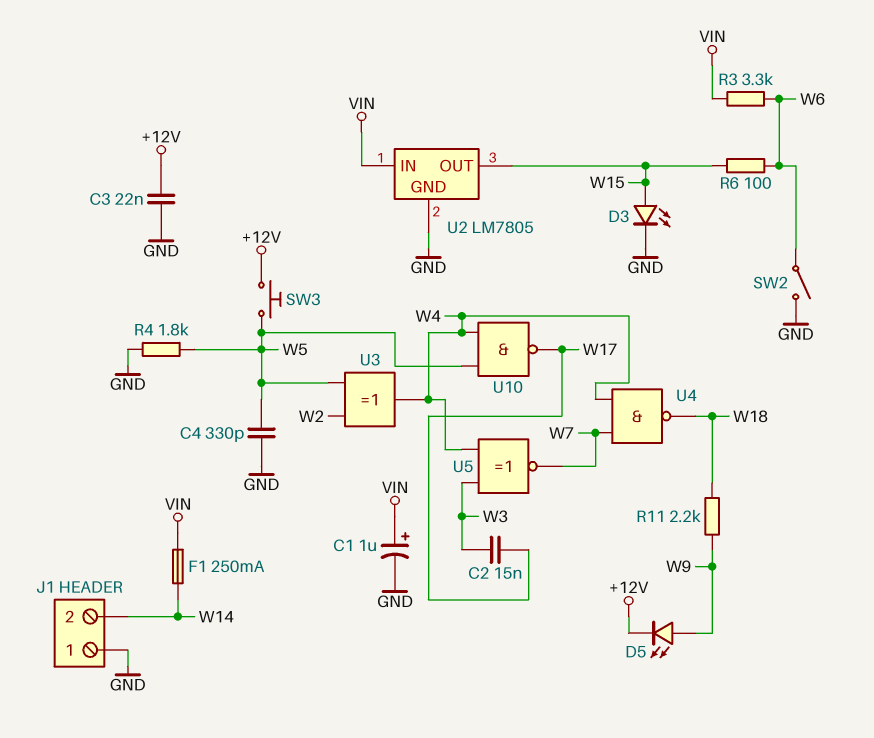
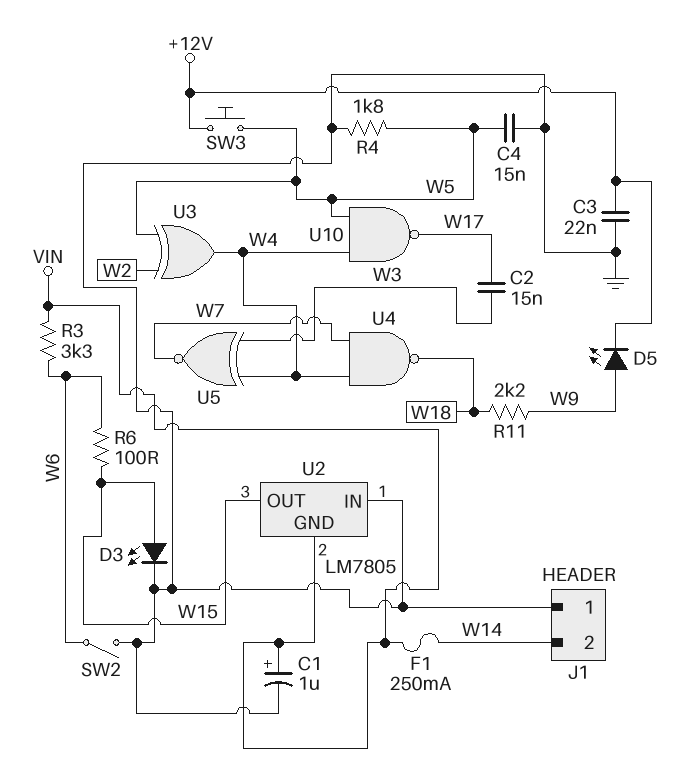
C4: 330pF (GND, W5) -> 15nF (GND, W5)
U2 pin GND: GND -> VIN
U2 pin IN: VIN -> GND

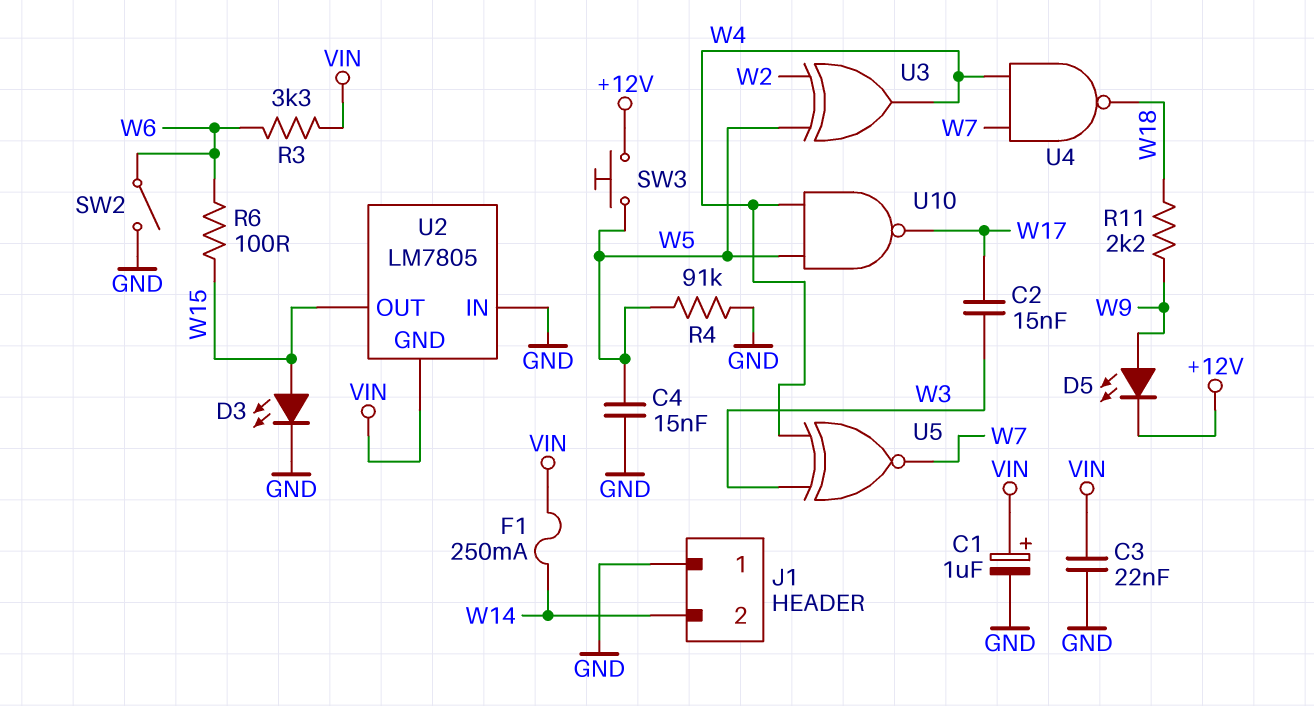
C3: 22nF (+12V, GND) -> 22nF (GND, VIN)
R4: 1.8k (GND, W5) -> 91k (GND, W5)

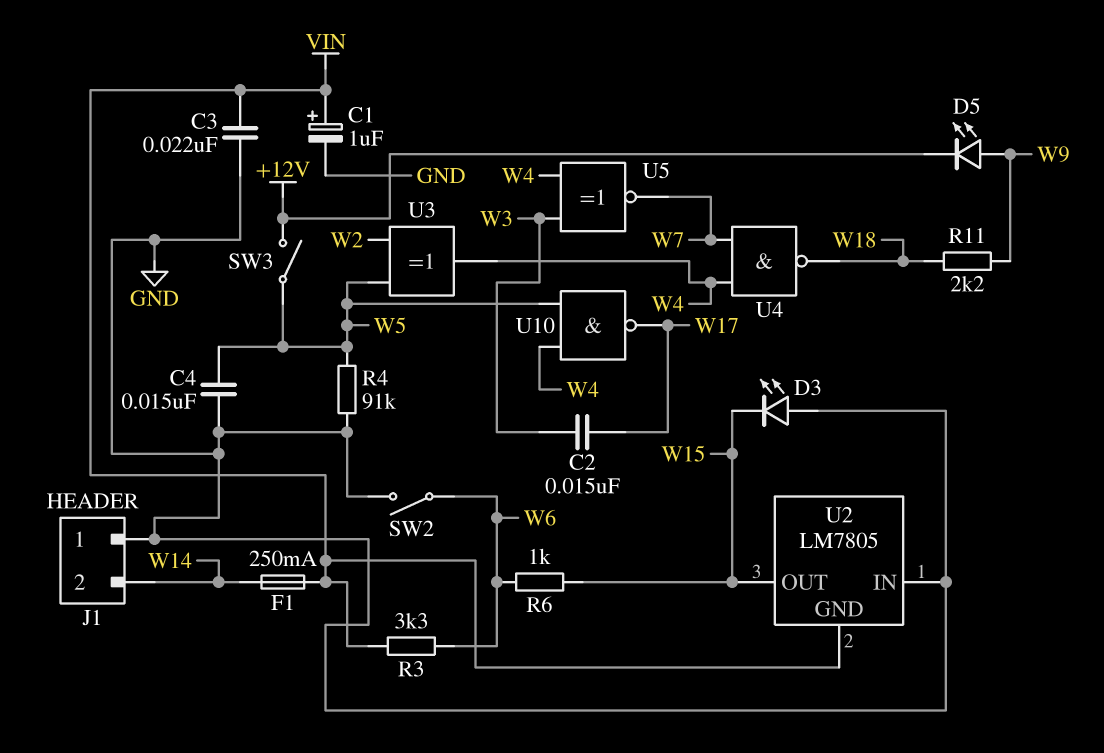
D3: LED (A W15, K GND) -> LED (A GND, K W15)
R6: 100 (W6, W15) -> 1k (W6, W15)
SW3: button (+12V, W5) -> switch (+12V, W5)

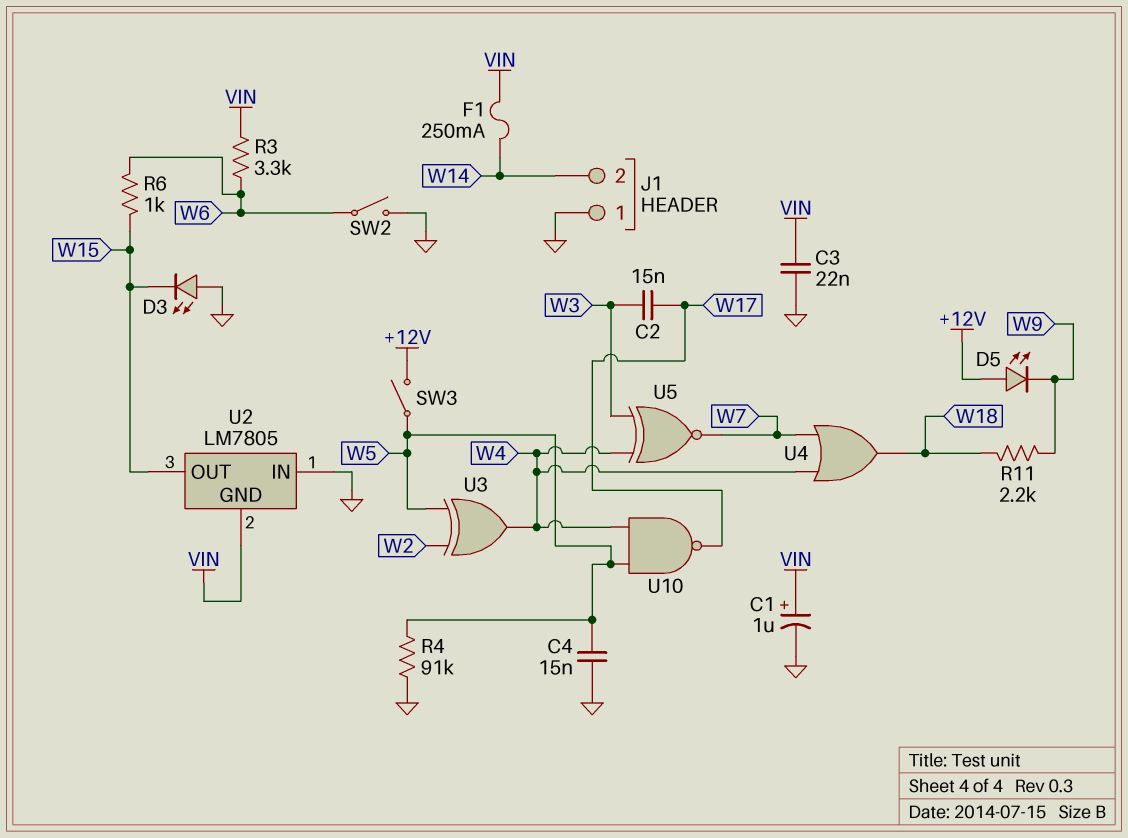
D5: LED (A W9, K +12V) -> LED (A +12V, K W9)
U4: NAND (in W4, in W7, out W18) -> OR (in W4, in W7, out W18)

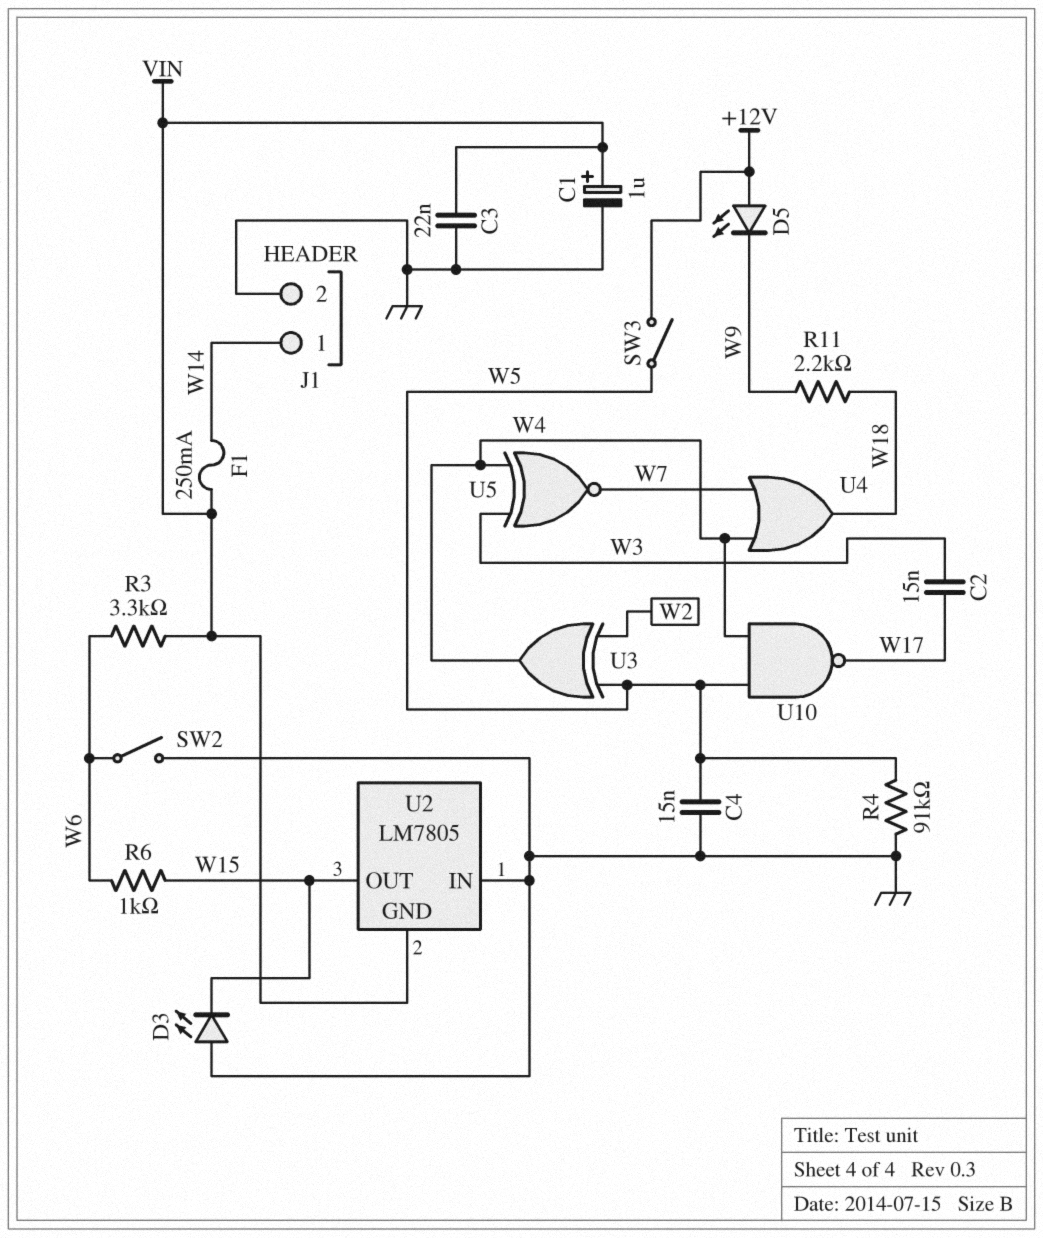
J1 pin 1: GND -> W14
J1 pin 2: W14 -> GND

